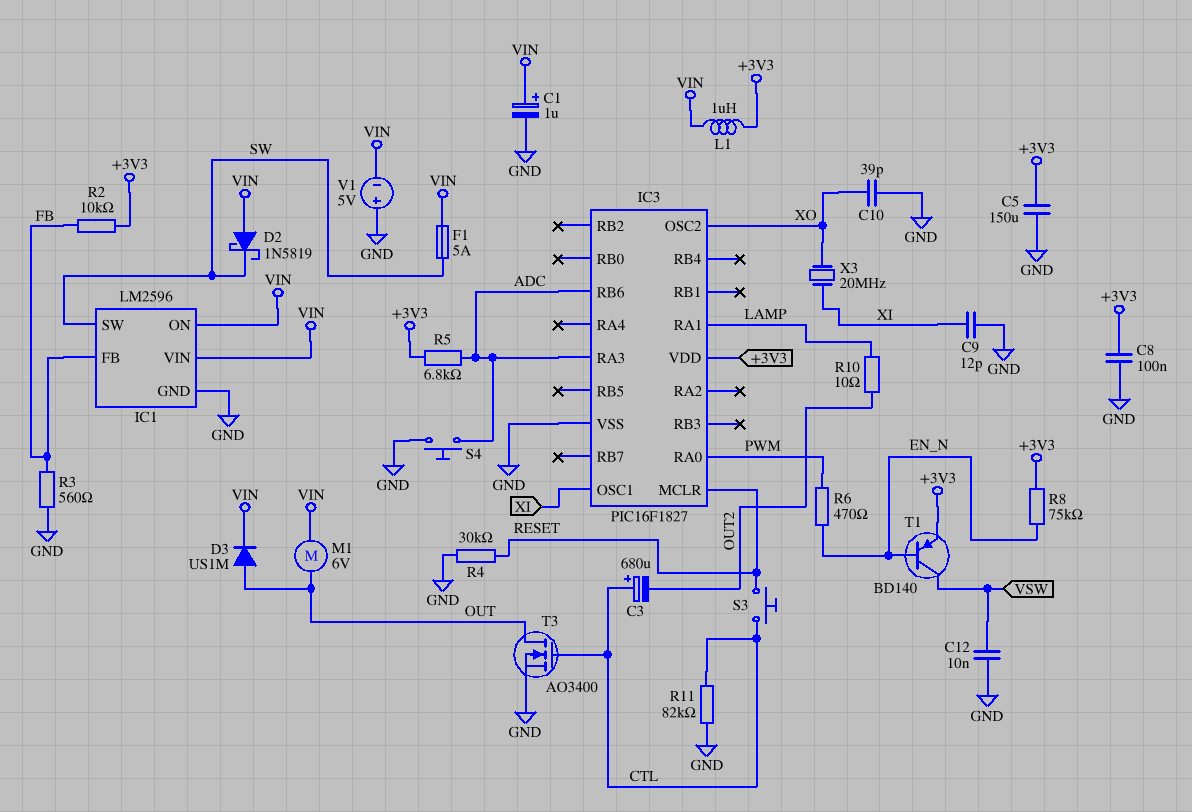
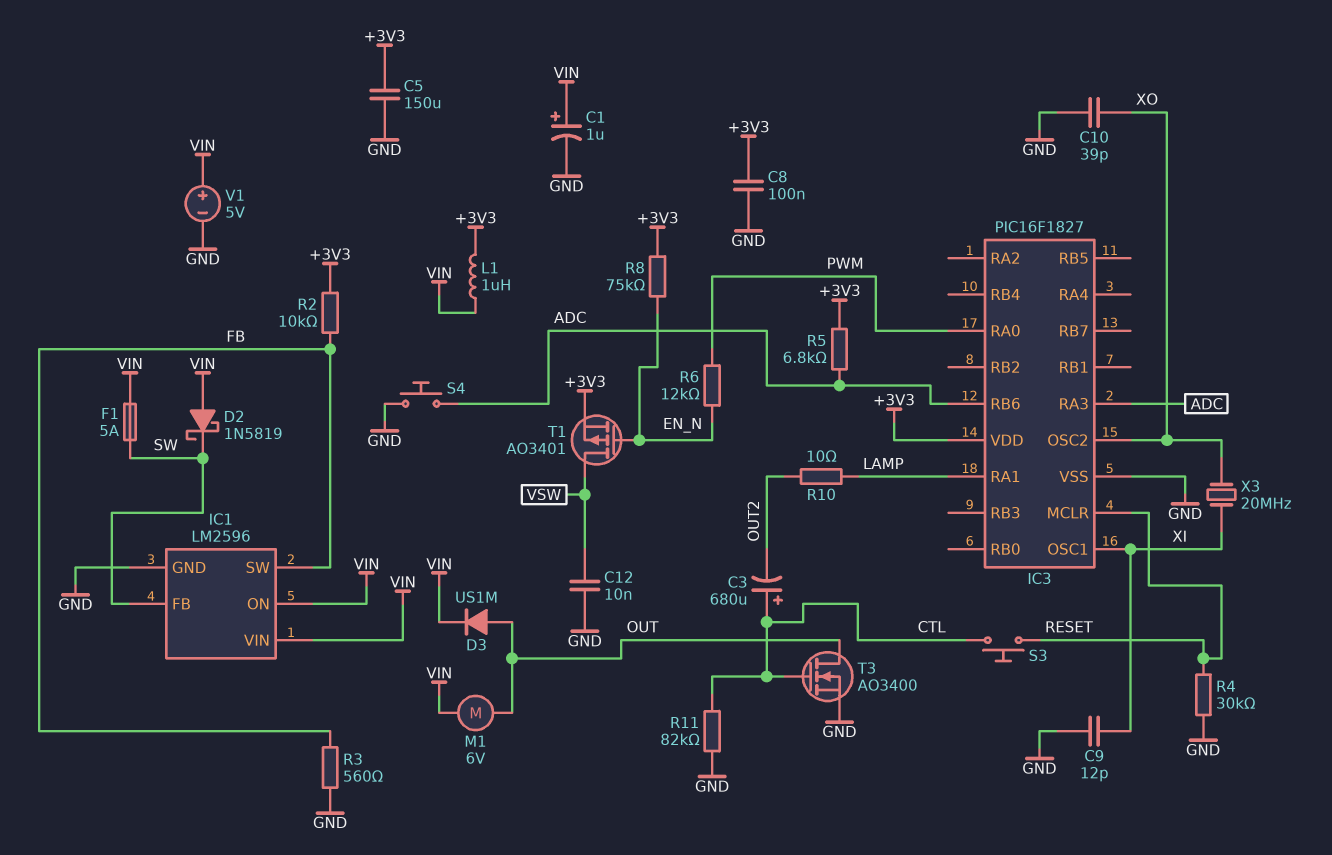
IC1 pin FB: FB -> SW
IC1 pin SW: SW -> FB
R6: 470 (EN_N, PWM) -> 12k (EN_N, PWM)
T1: PNP BD140 (B EN_N, C VSW, E +3V3) -> PMOS AO3401 (G EN_N, D VSW, S +3V3)
V1: 5V (plus GND, minus VIN) -> 5V (plus VIN, minus GND)

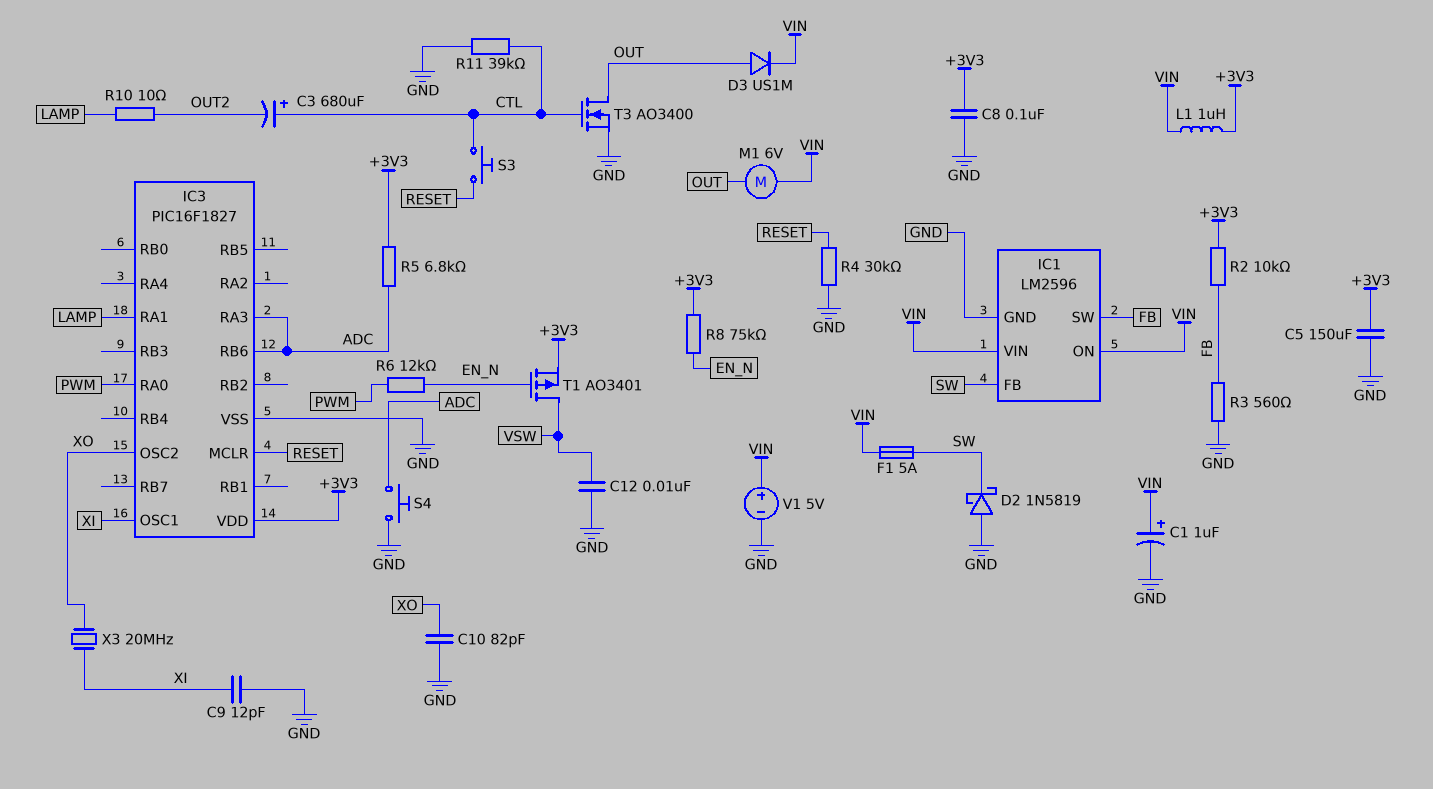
C10: 39pF (GND, XO) -> 82pF (GND, XO)
D2: schottky 1N5819 (A VIN, K SW) -> schottky 1N5819 (A GND, K SW)
R11: 82k (CTL, GND) -> 39k (CTL, GND)

